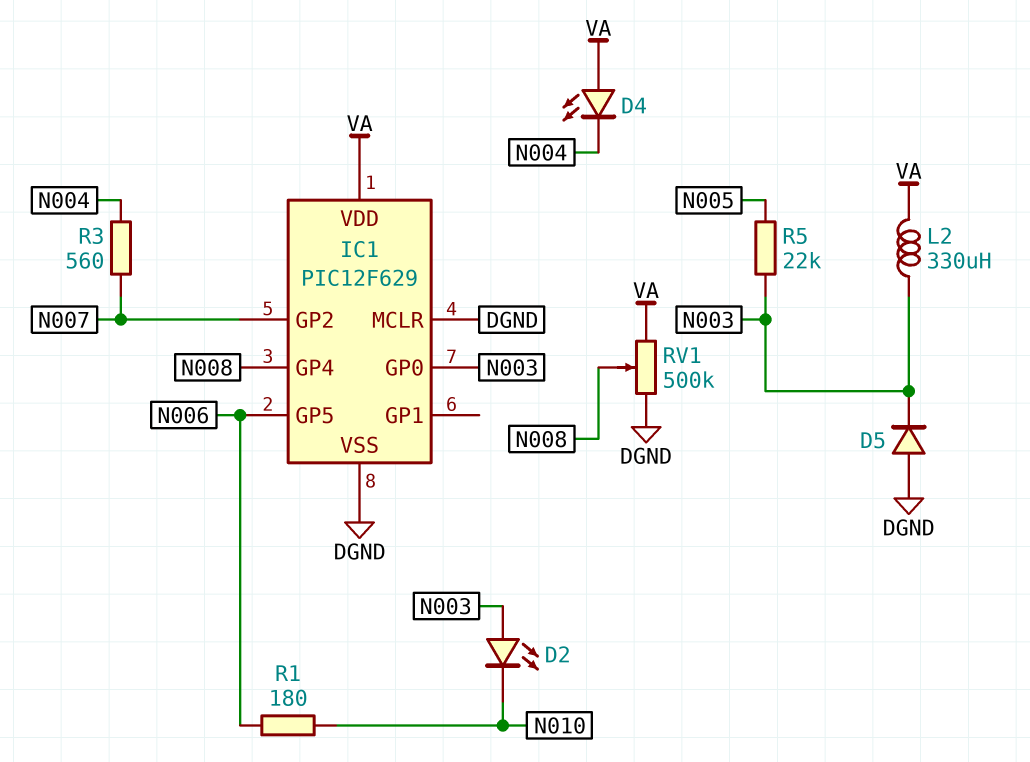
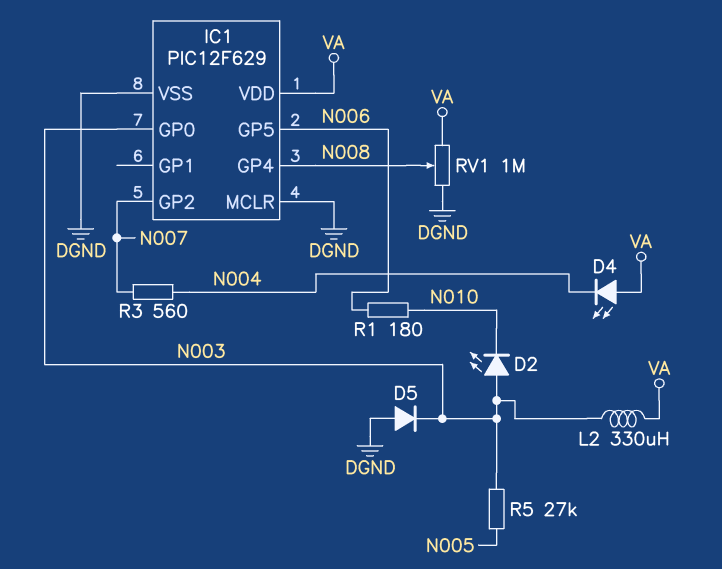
R5: 22k (N003, N005) -> 27k (N003, N005)
RV1: 500k (DGND, VA, wiper N008) -> 1M (DGND, VA, wiper N008)

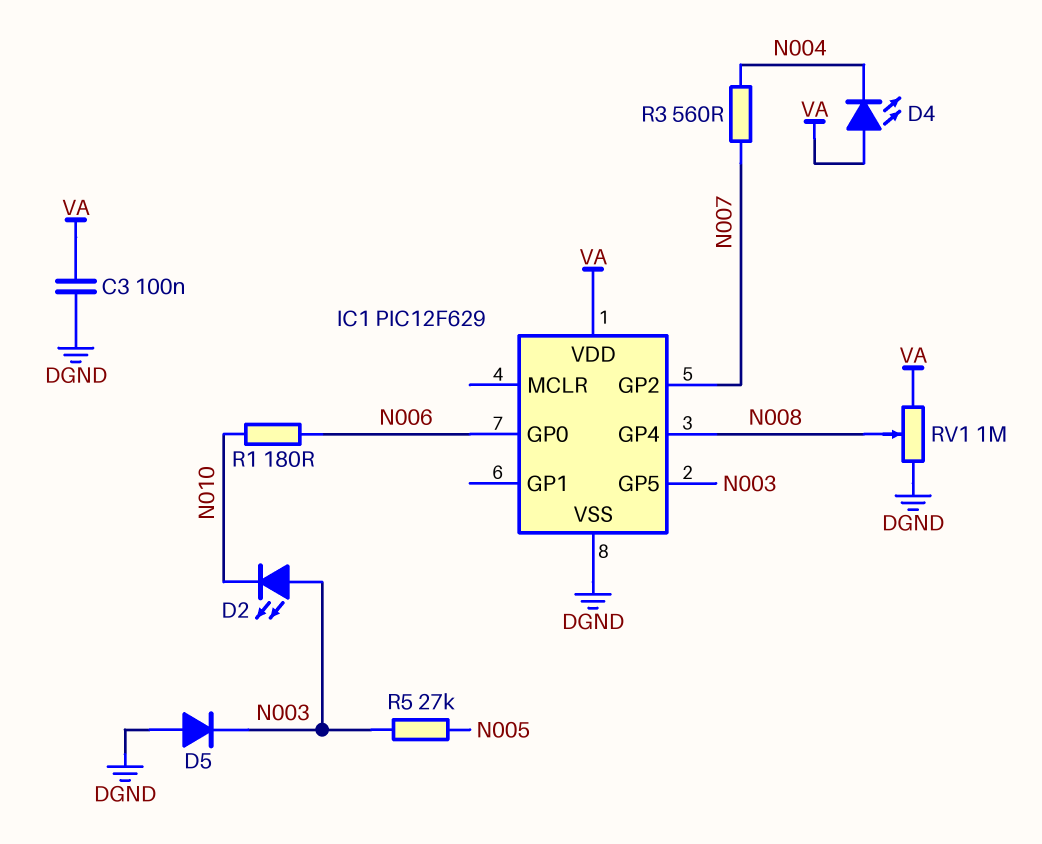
C3: none -> 100nF (DGND, VA)
IC1 pin GP0: N003 -> N006
IC1 pin GP5: N006 -> N003
IC1 pin MCLR: DGND -> none
L2: 330uH (N003, VA) -> none

